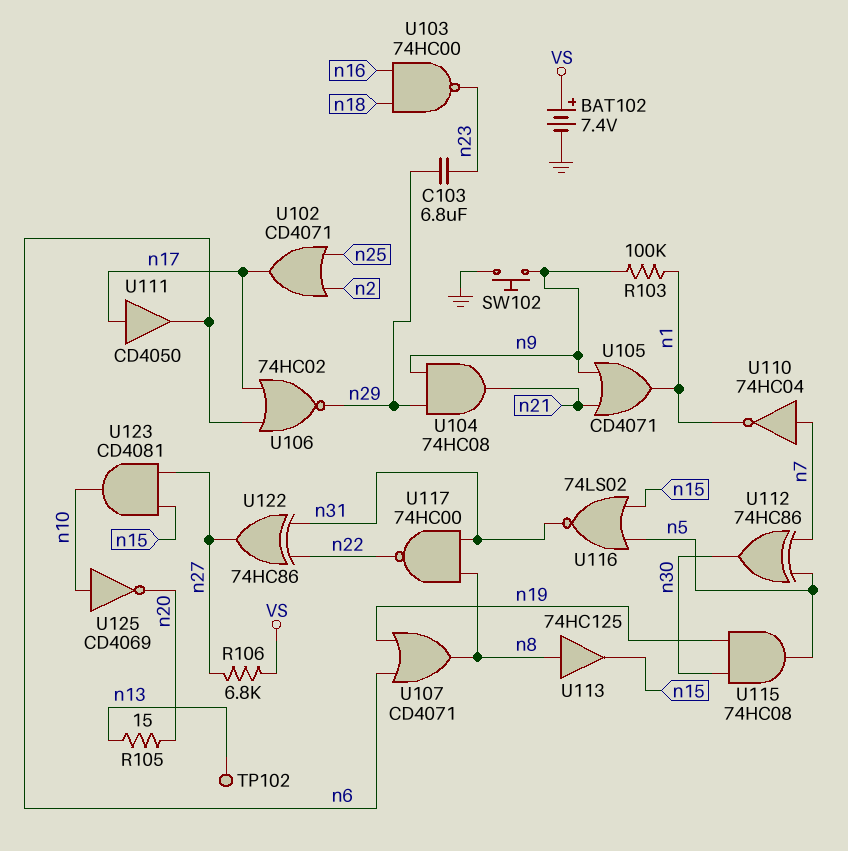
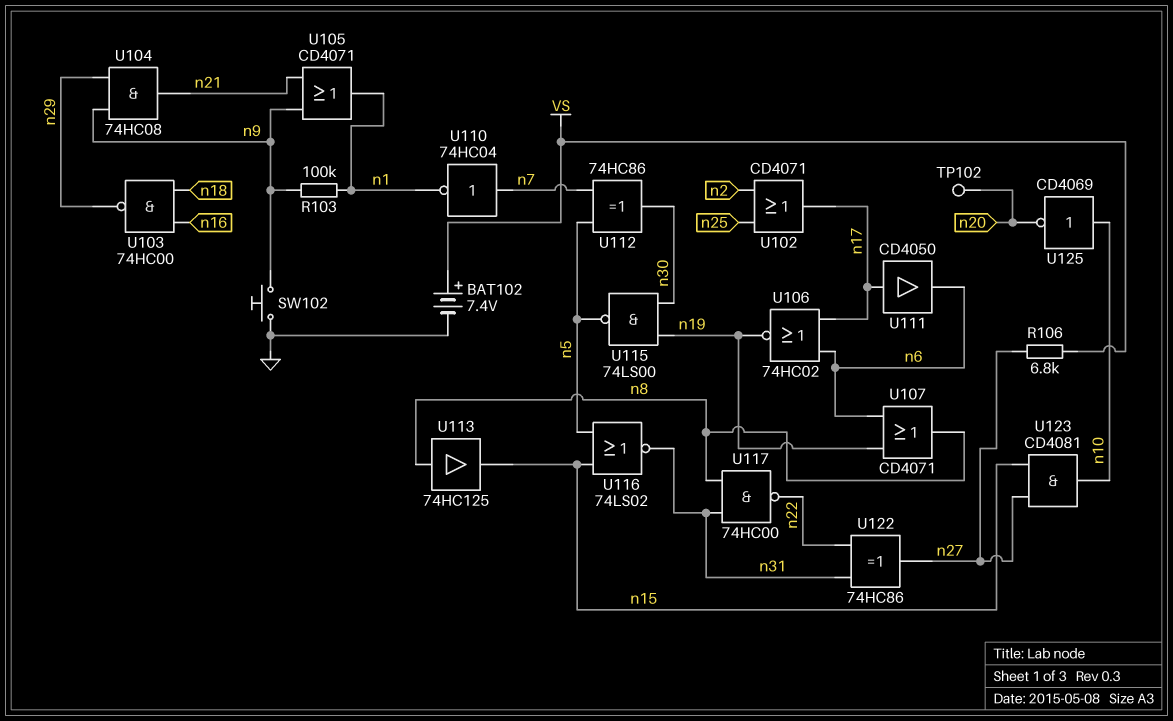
C103: 6.8uF (n23, n29) -> none
R105: 15 (n13, n20) -> none
TP102: test point (n13) -> test point (n20)
U103: NAND 74HC00 (in n16, in n18, out n23) -> NAND 74HC00 (in n16, in n18, out n29)
U106: NOR 74HC02 (in n6, in n17, out n29) -> NOR 74HC02 (in n6, in n17, out n19)
U115: AND 74HC08 (in n19, in n30, out n5) -> NAND 74LS00 (in n19, in n30, out n5)

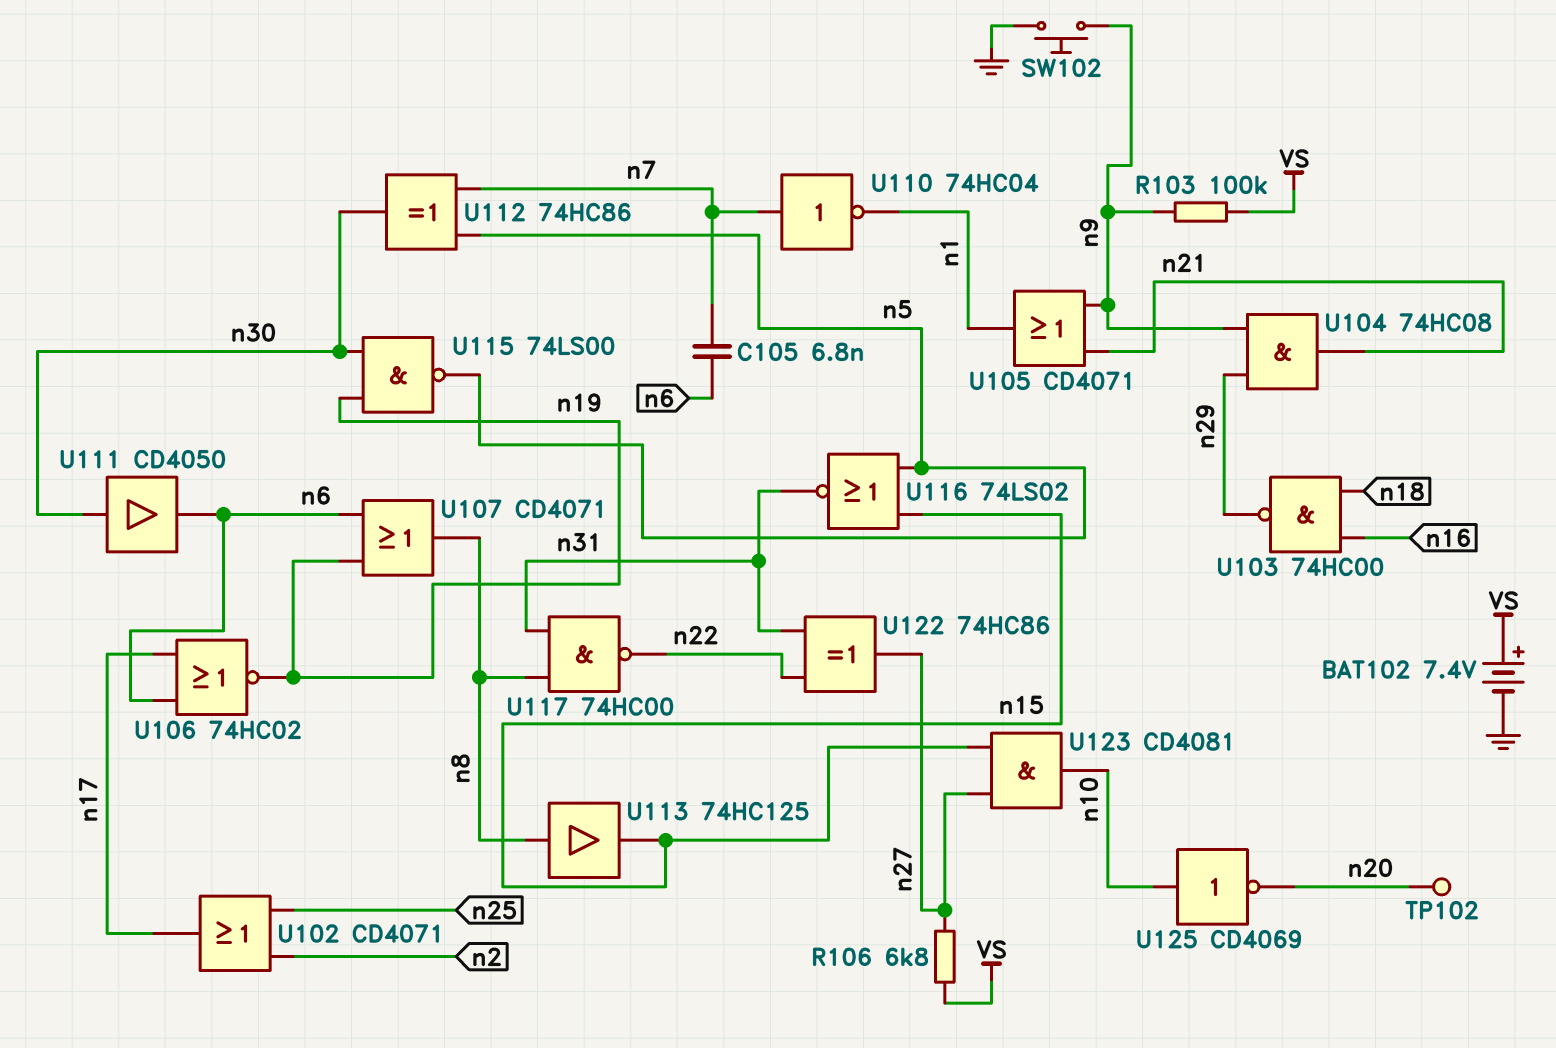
C105: none -> 6.8nF (n6, n7)
R103: 100k (n1, n9) -> 100k (VS, n9)
U111: buffer CD4050 (in n17, out n6) -> buffer CD4050 (in n30, out n6)

